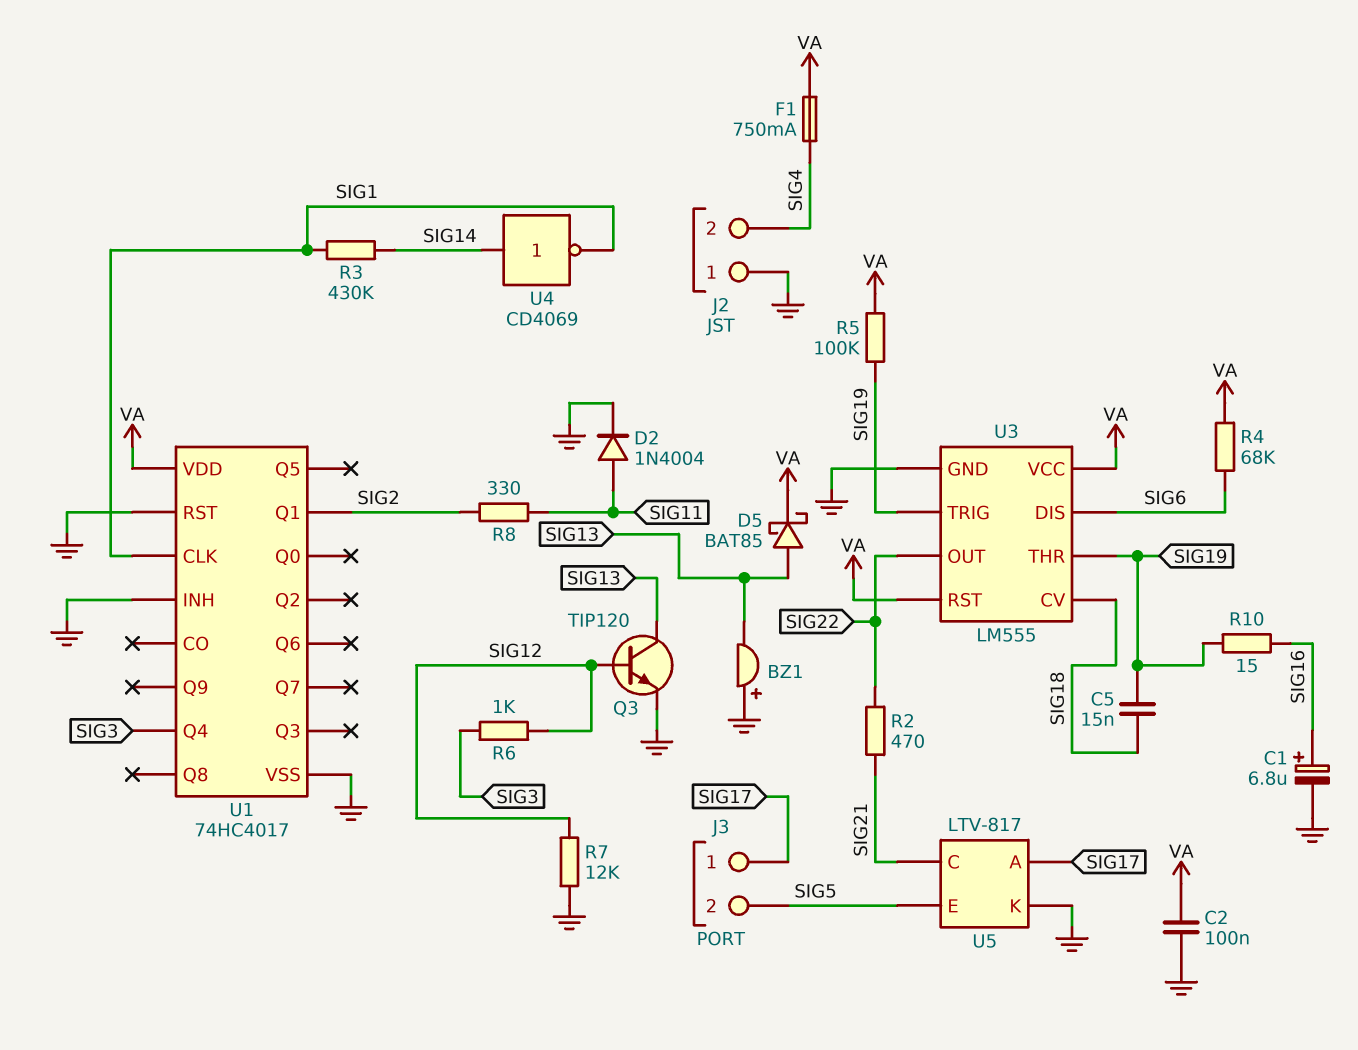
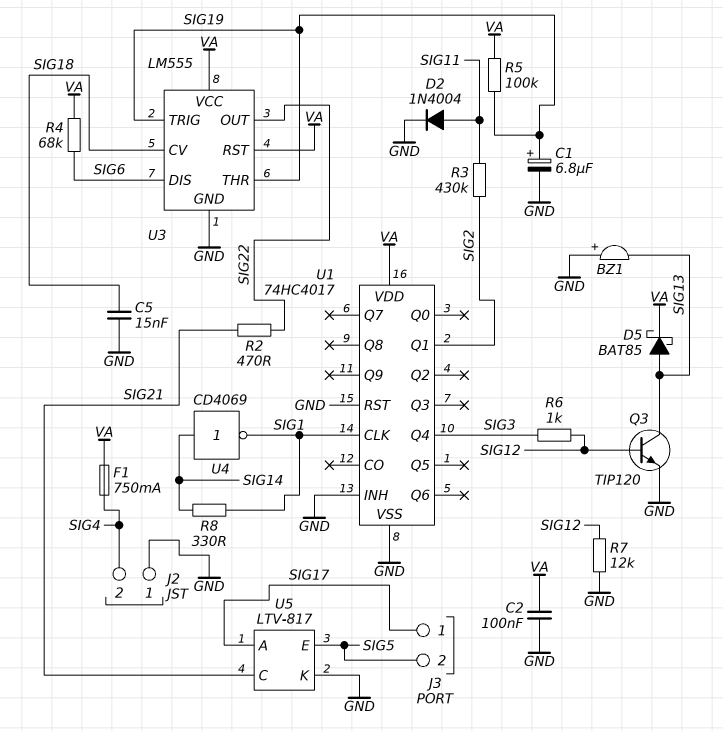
C1: 6.8uF (plus SIG16, minus GND) -> 6.8uF (plus SIG19, minus GND)
C5: 15nF (SIG18, SIG19) -> 15nF (GND, SIG18)
R3: 430k (SIG1, SIG14) -> 430k (SIG2, SIG11)
R8: 330 (SIG2, SIG11) -> 330 (SIG1, SIG14)
R10: 15 (SIG16, SIG19) -> none

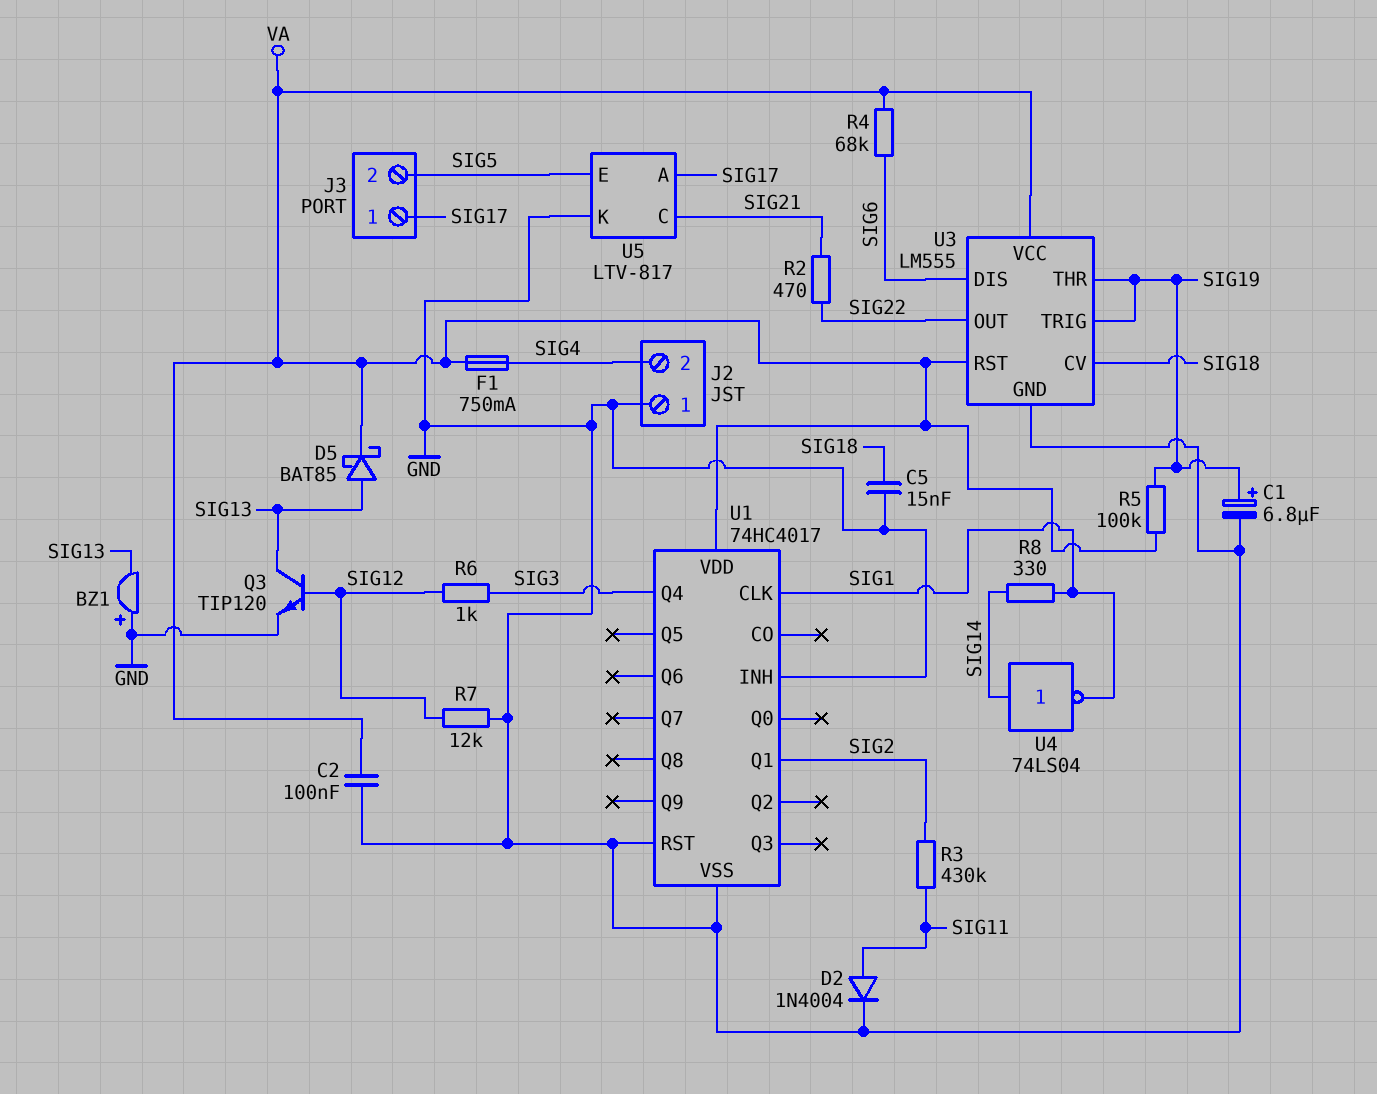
U4: NOT CD4069 (in SIG14, out SIG1) -> NOT 74LS04 (in SIG14, out SIG1)

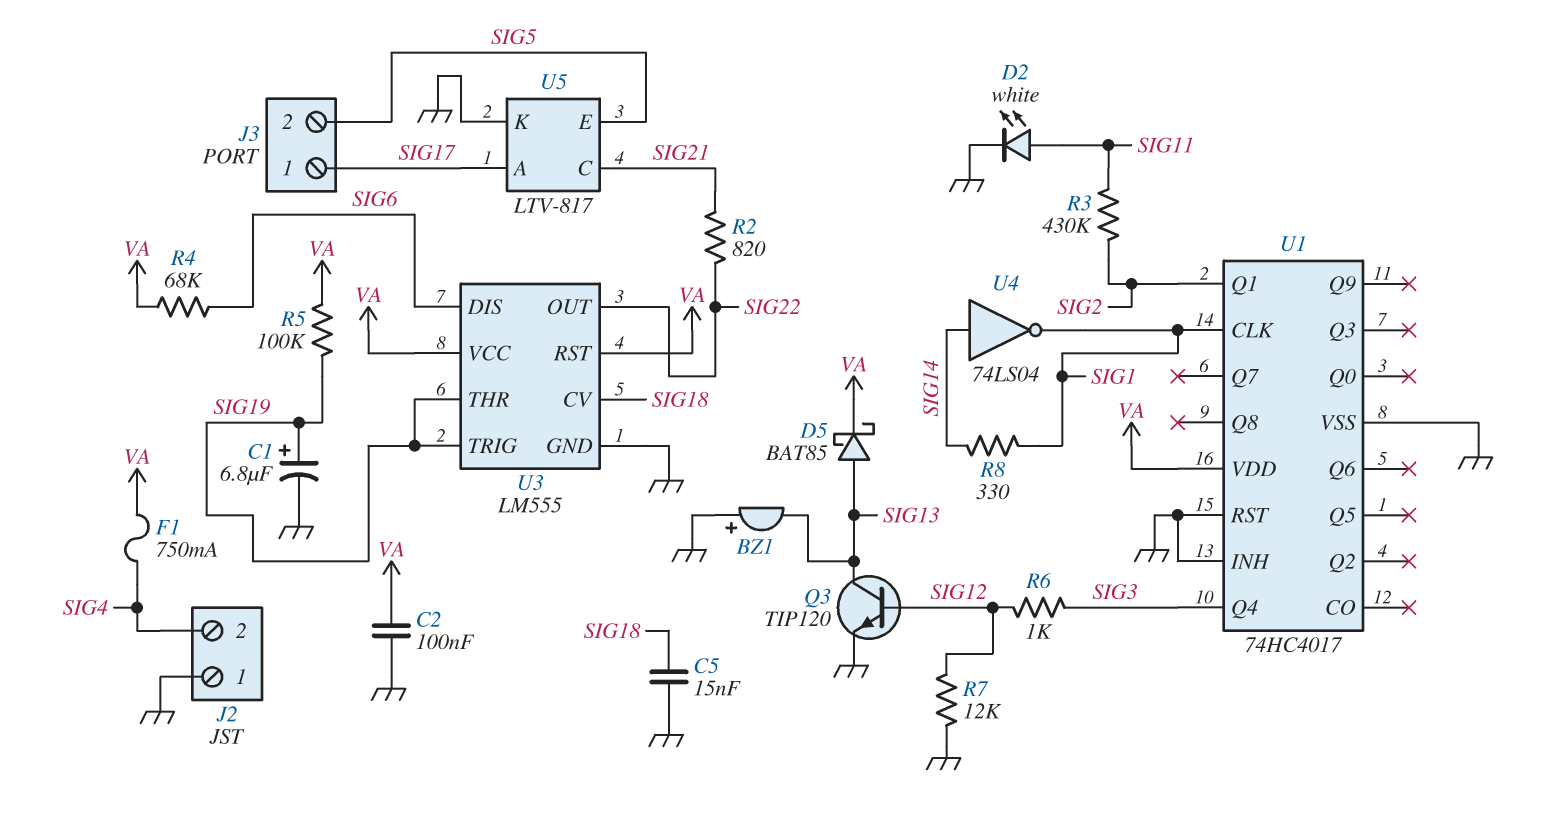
D2: diode 1N4004 (A SIG11, K GND) -> LED white (A SIG11, K GND)
R2: 470 (SIG21, SIG22) -> 820 (SIG21, SIG22)

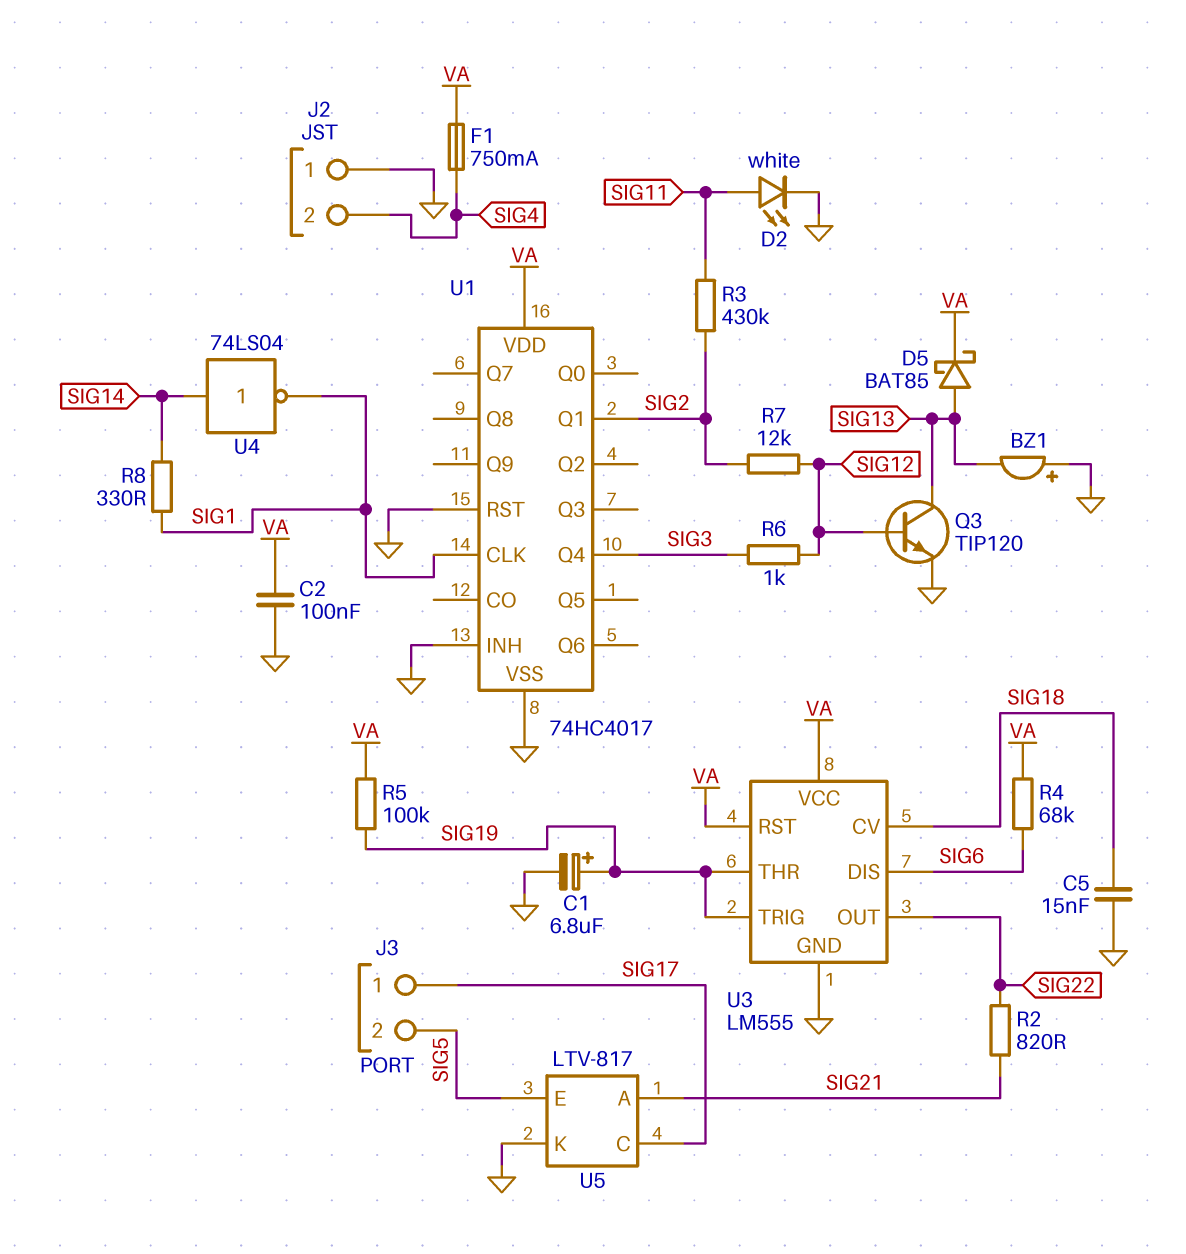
R7: 12k (GND, SIG12) -> 12k (SIG2, SIG12)
U5 pin A: SIG17 -> SIG21
U5 pin C: SIG21 -> SIG17

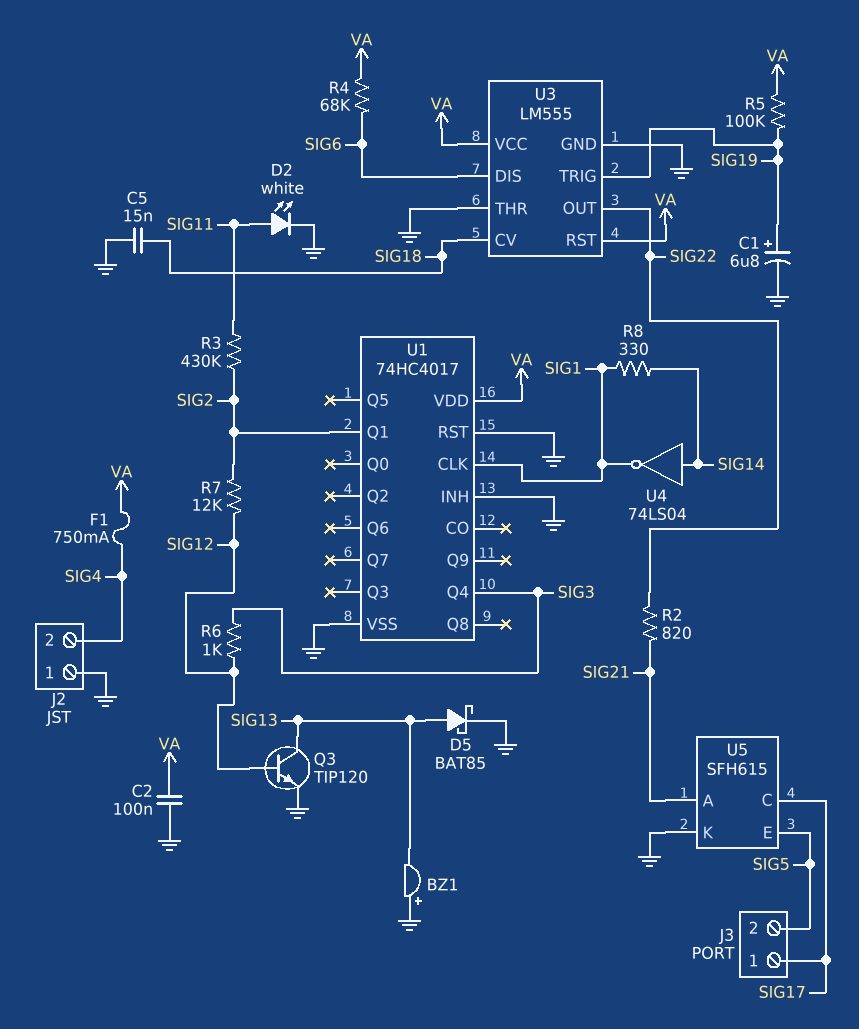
D5: schottky BAT85 (A SIG13, K VA) -> schottky BAT85 (A SIG13, K GND)
U3 pin THR: SIG19 -> GND
U5: LTV-817 -> SFH615

